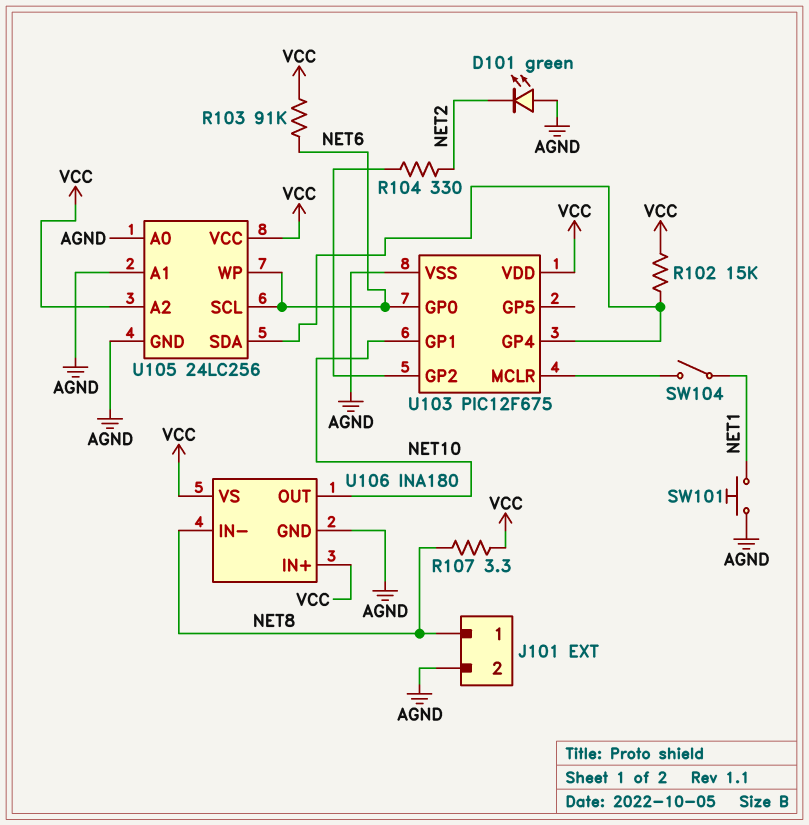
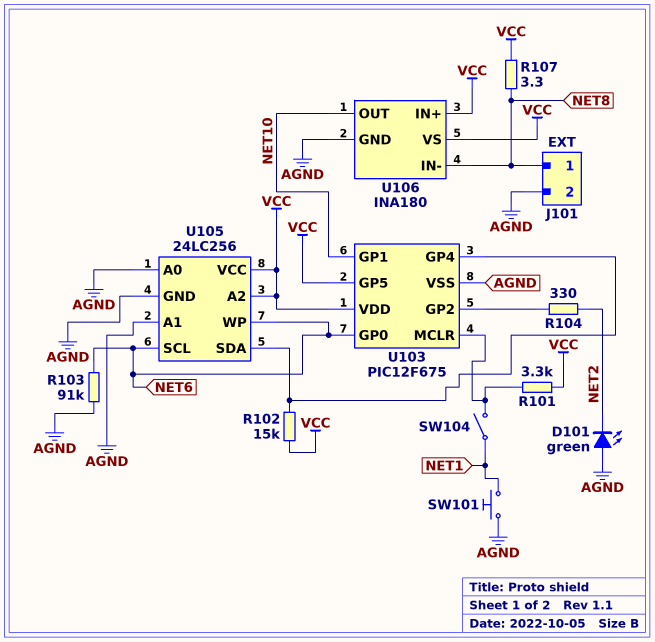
R101: none -> 3.3k (U103/MCLR, VCC)
R103: 91k (NET6, VCC) -> 91k (AGND, NET6)
U103 pin GP5: none -> VCC

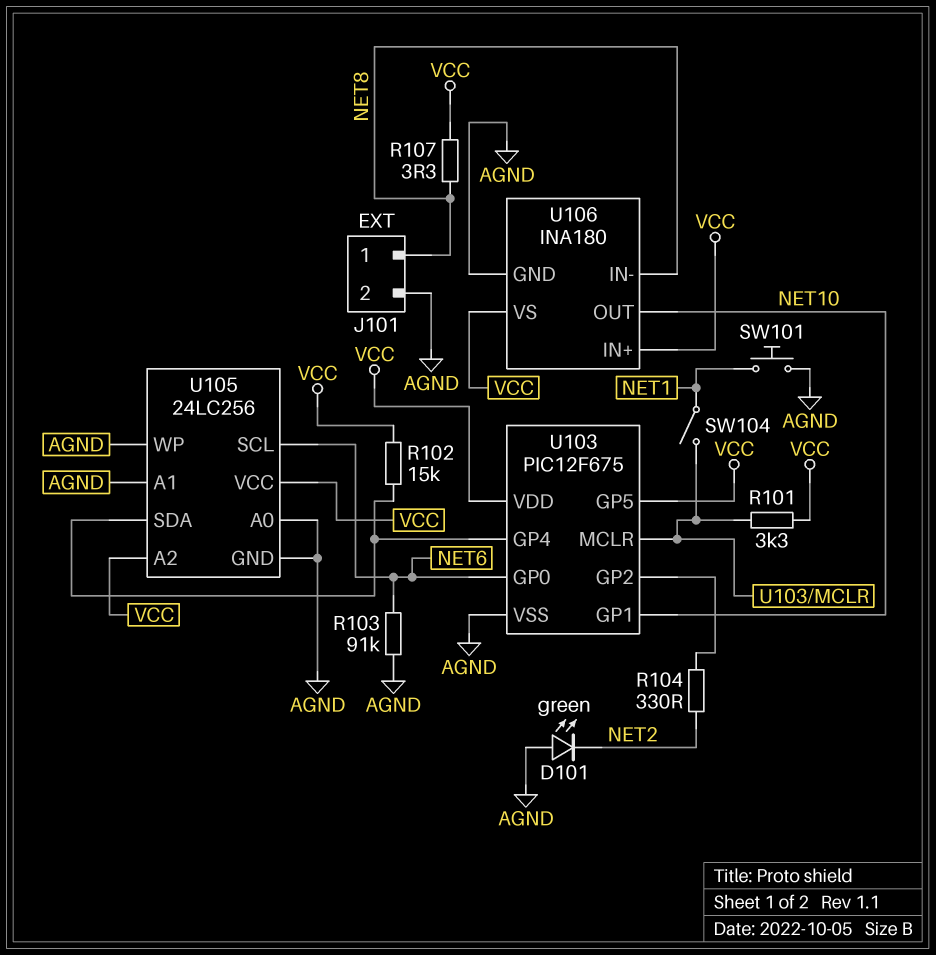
U105 pin WP: NET6 -> AGND

